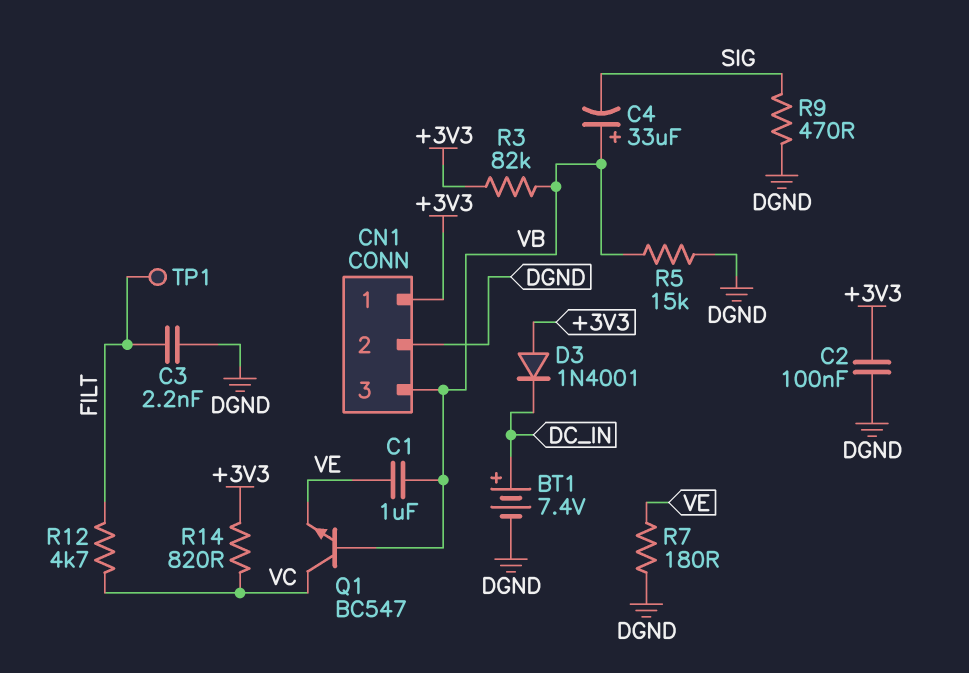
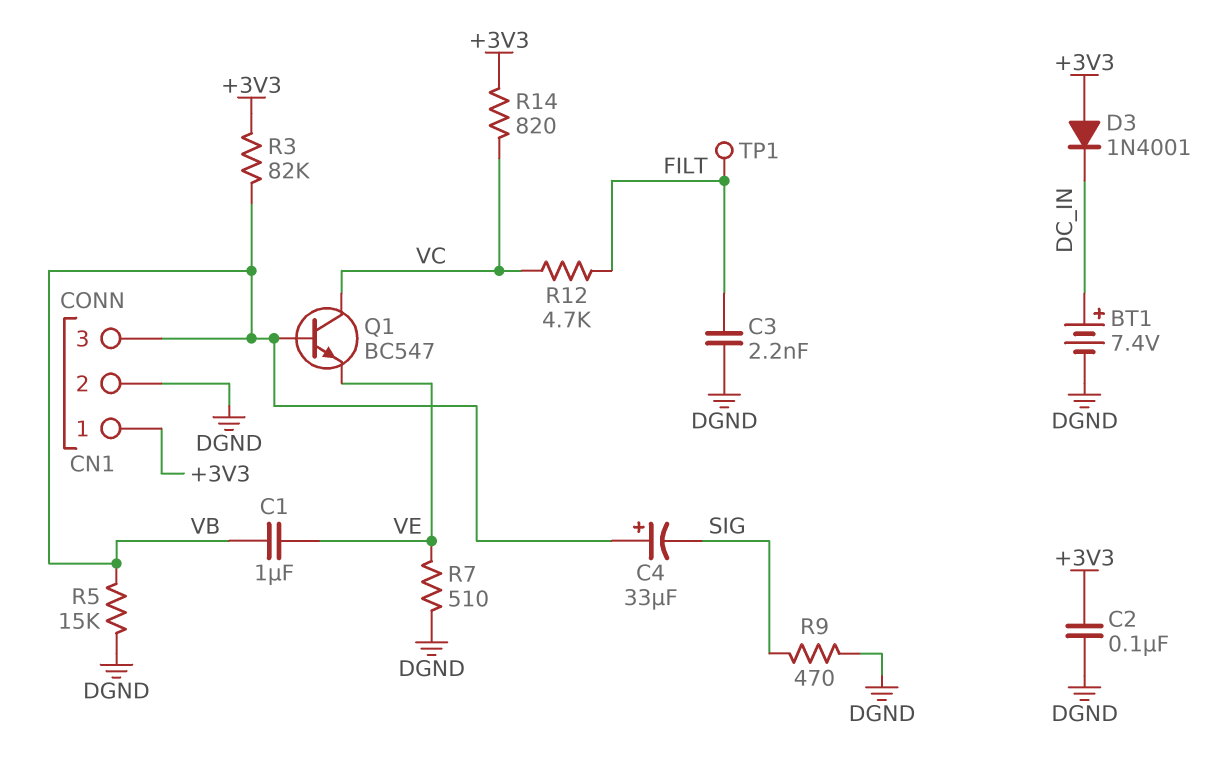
R7: 180 (DGND, VE) -> 510 (DGND, VE)

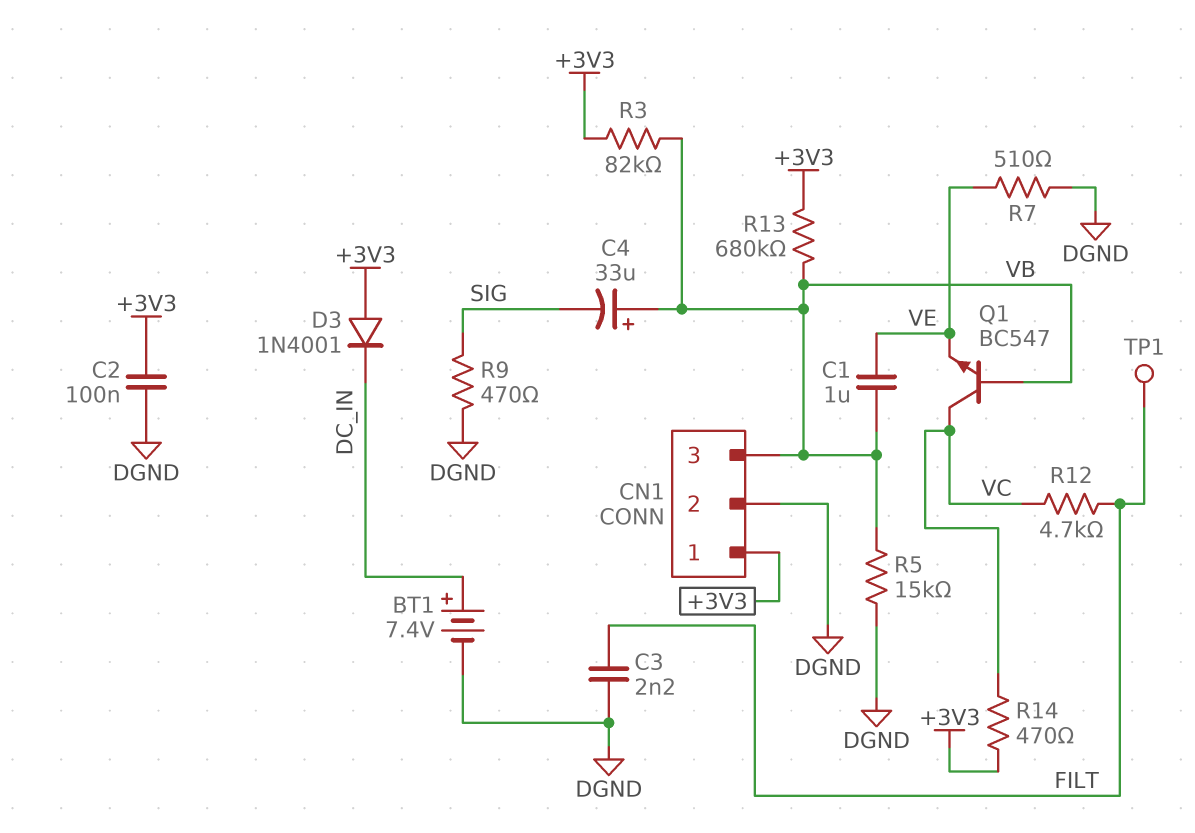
R13: none -> 680k (+3V3, VB)
R14: 820 (+3V3, VC) -> 470 (+3V3, VC)

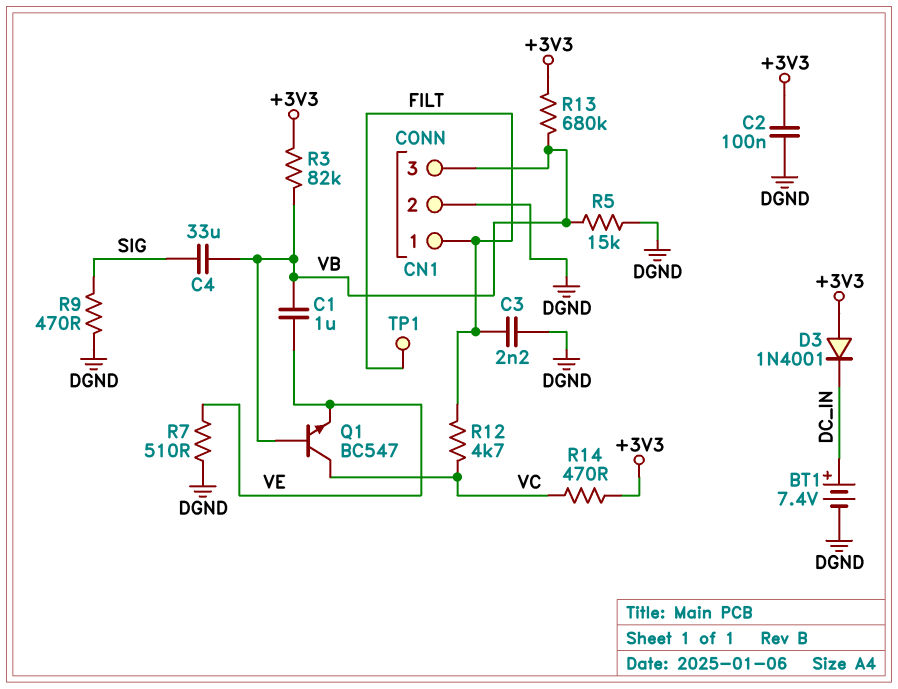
C4: 33uF (plus VB, minus SIG) -> 33uF (SIG, VB)
CN1 pin 1: +3V3 -> FILT

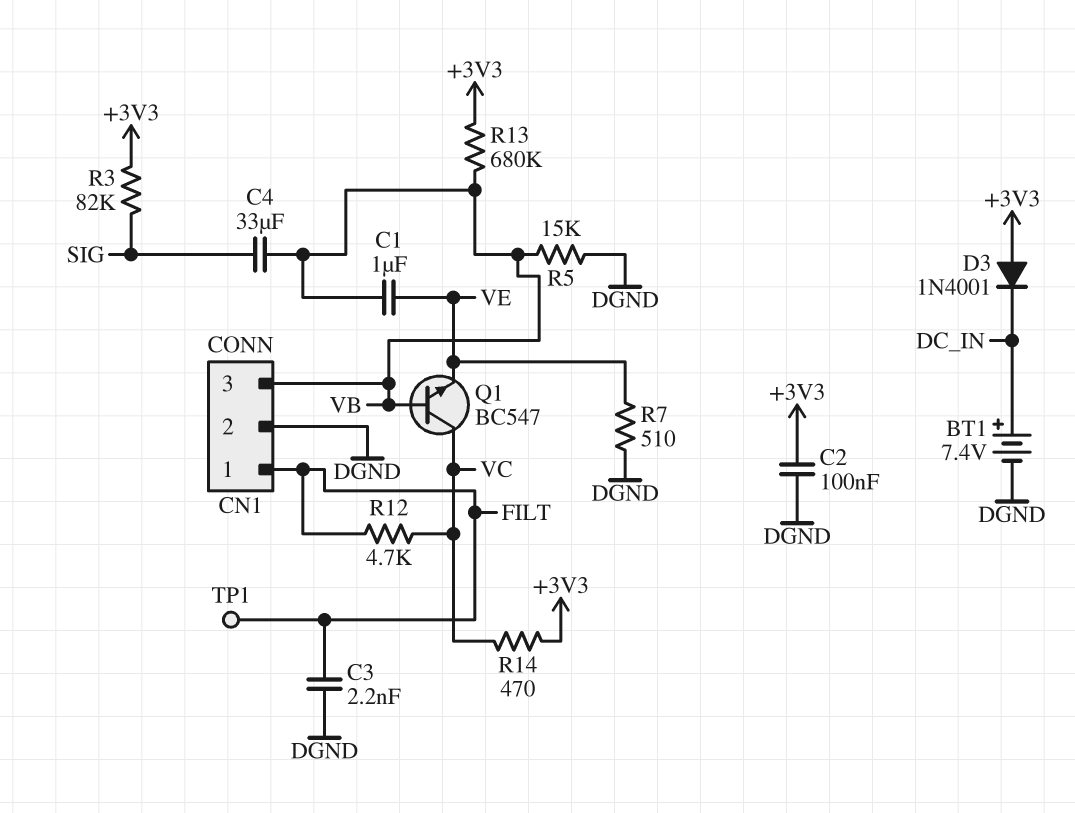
R3: 82k (+3V3, VB) -> 82k (+3V3, SIG)
R9: 470 (DGND, SIG) -> none

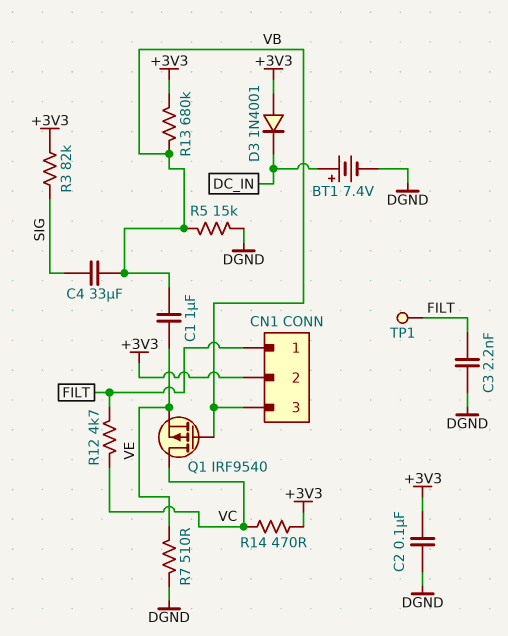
CN1 pin 2: DGND -> +3V3
Q1: NPN BC547 (B VB, C VC, E VE) -> PMOS IRF9540 (G VB, D VC, S VE)

